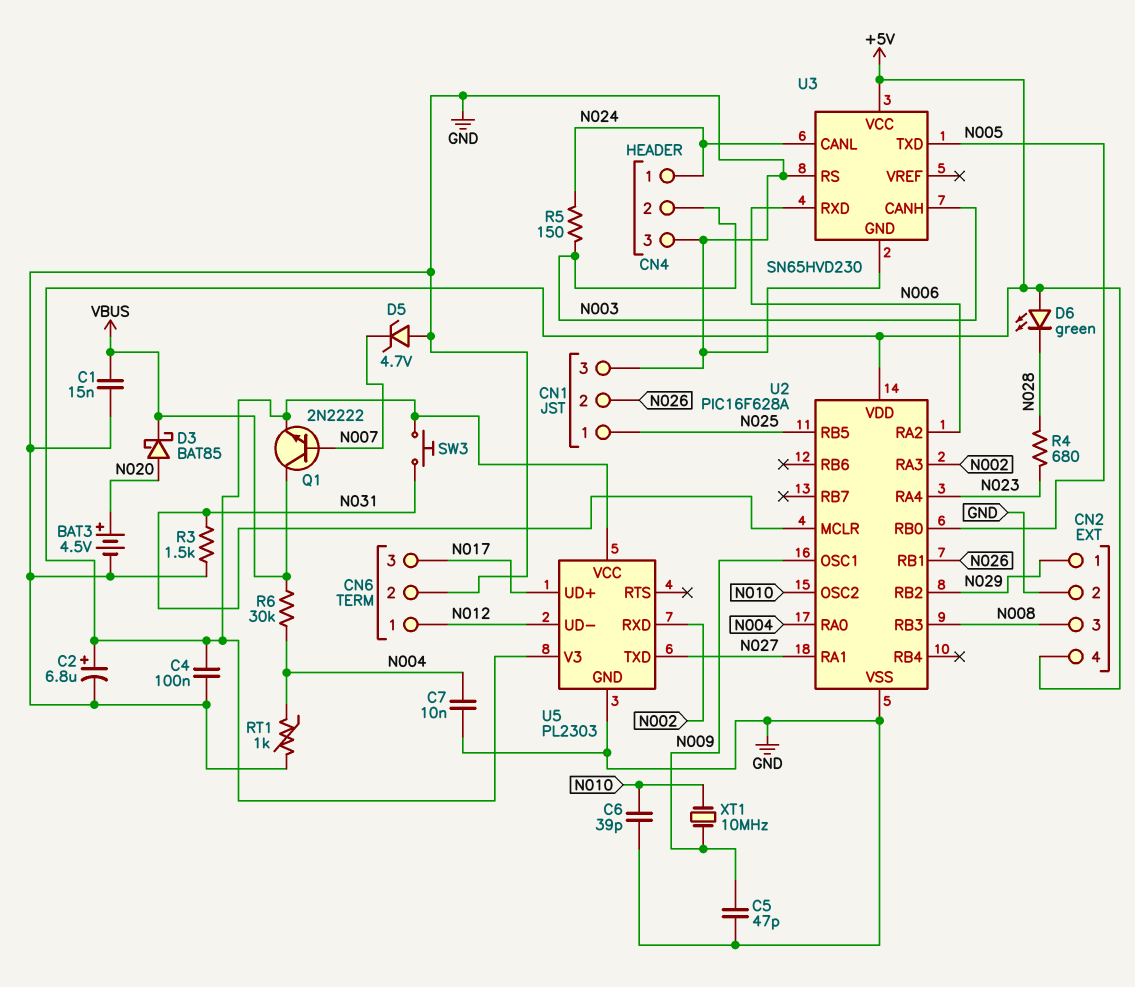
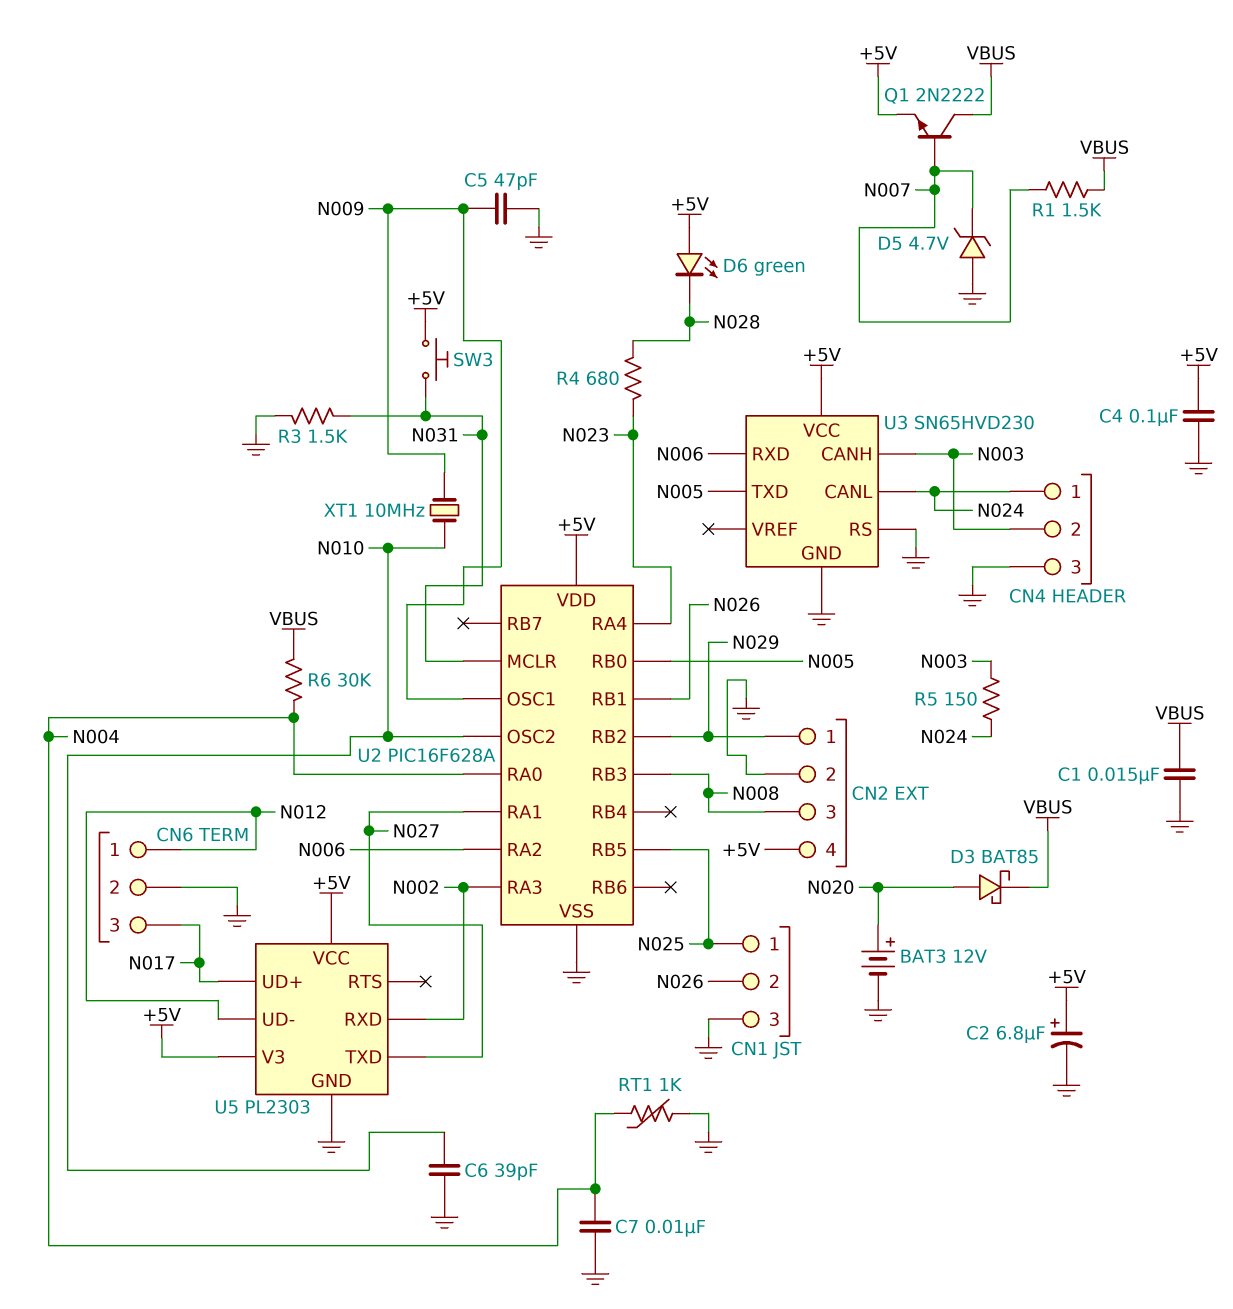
BAT3: 4.5V (plus N020, minus GND) -> 12V (plus N020, minus GND)
R1: none -> 1.5k (N007, VBUS)

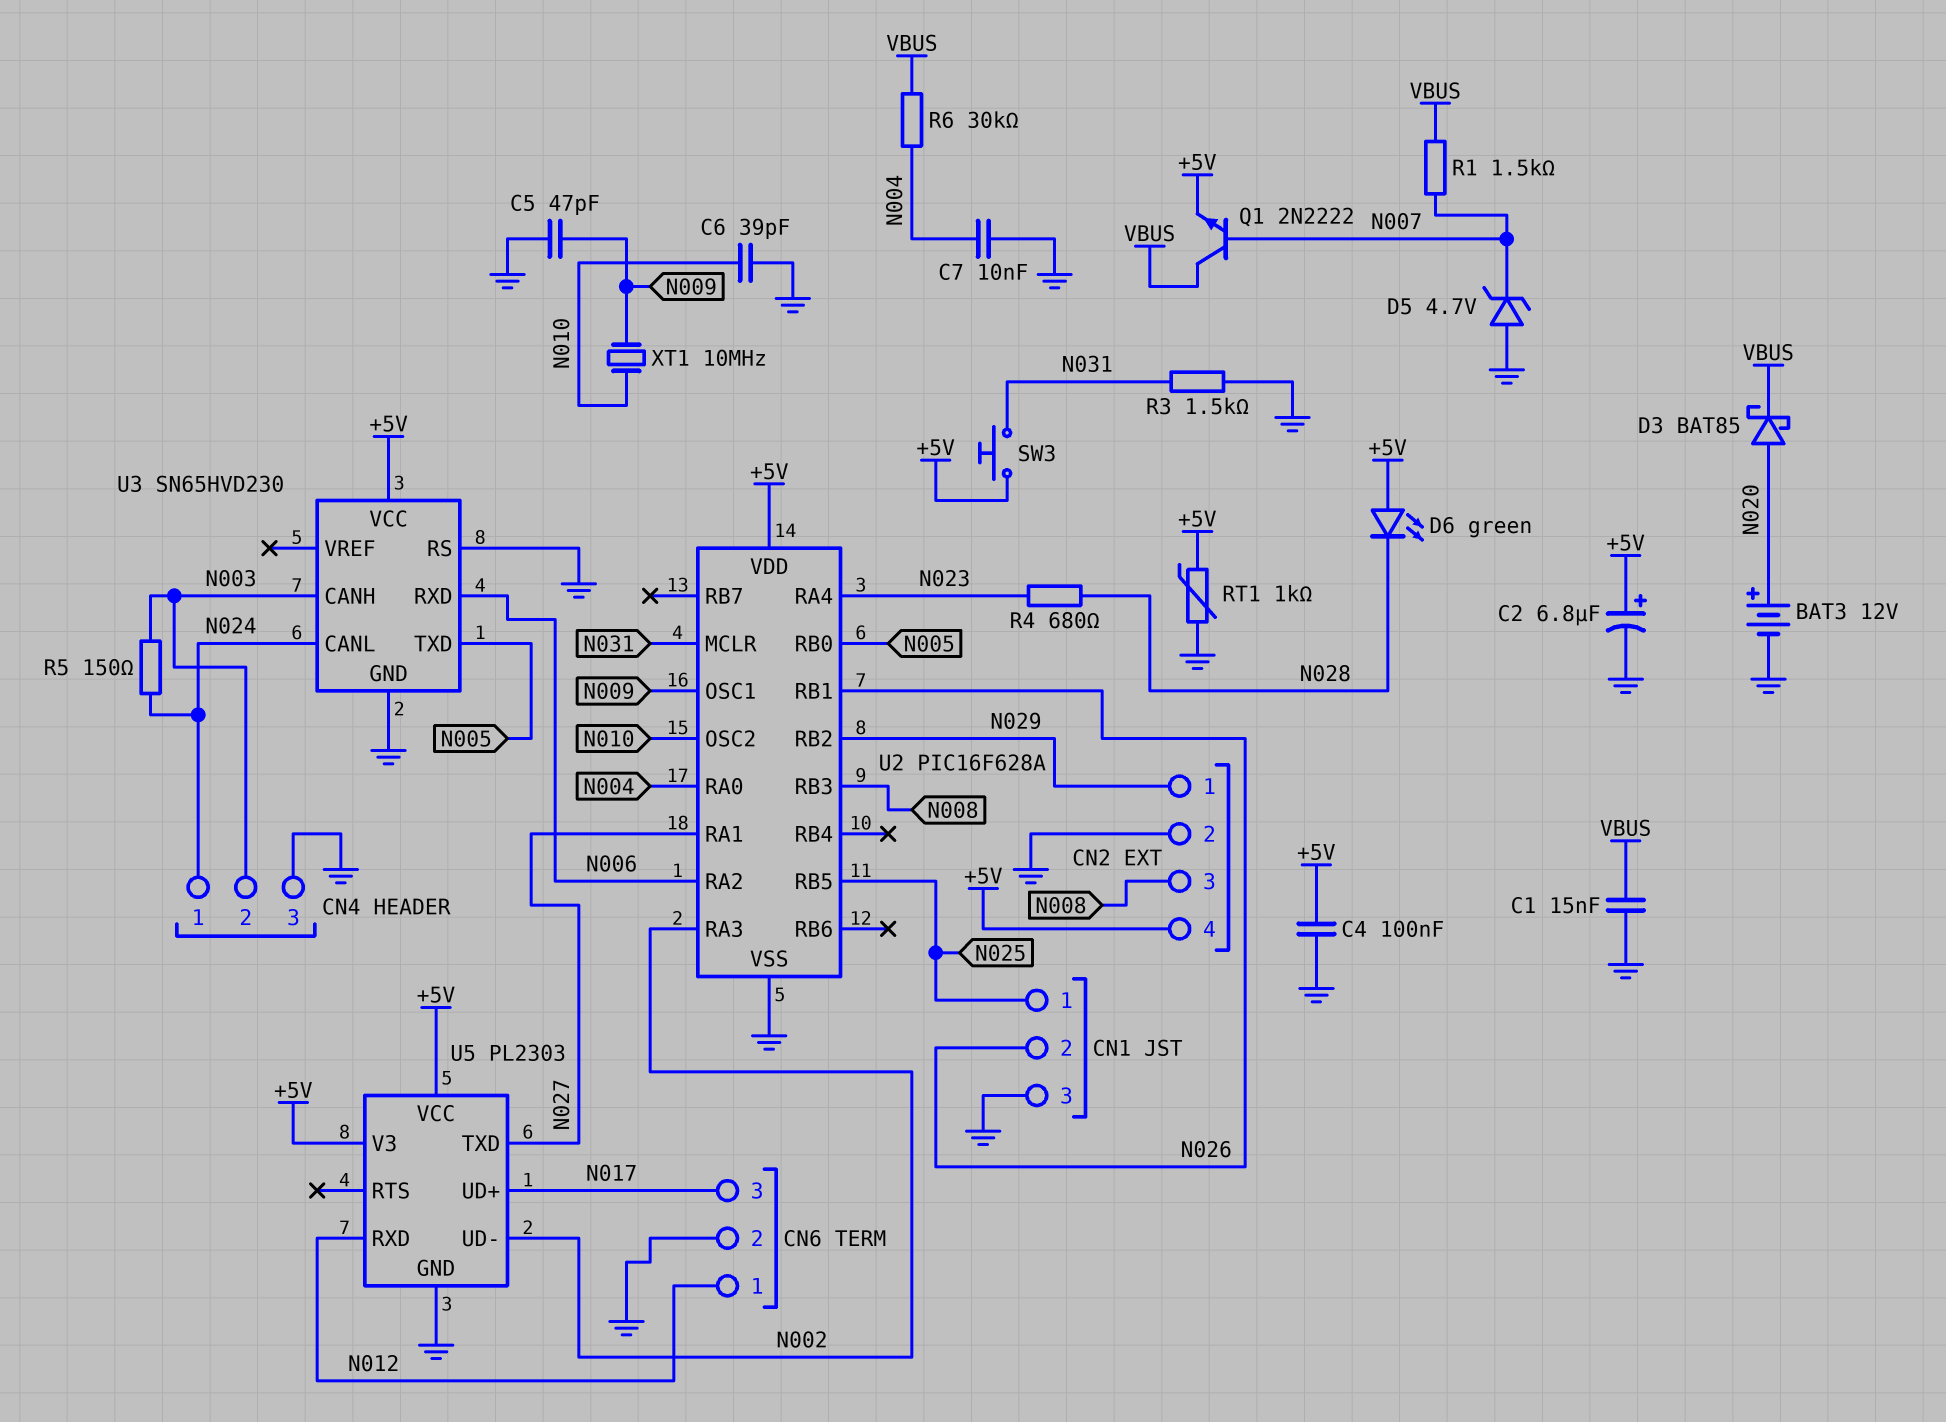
RT1: 1k (GND, N004) -> 1k (+5V, GND)
U5 pin RXD: N002 -> N012
U5 pin UD-: N012 -> N002

